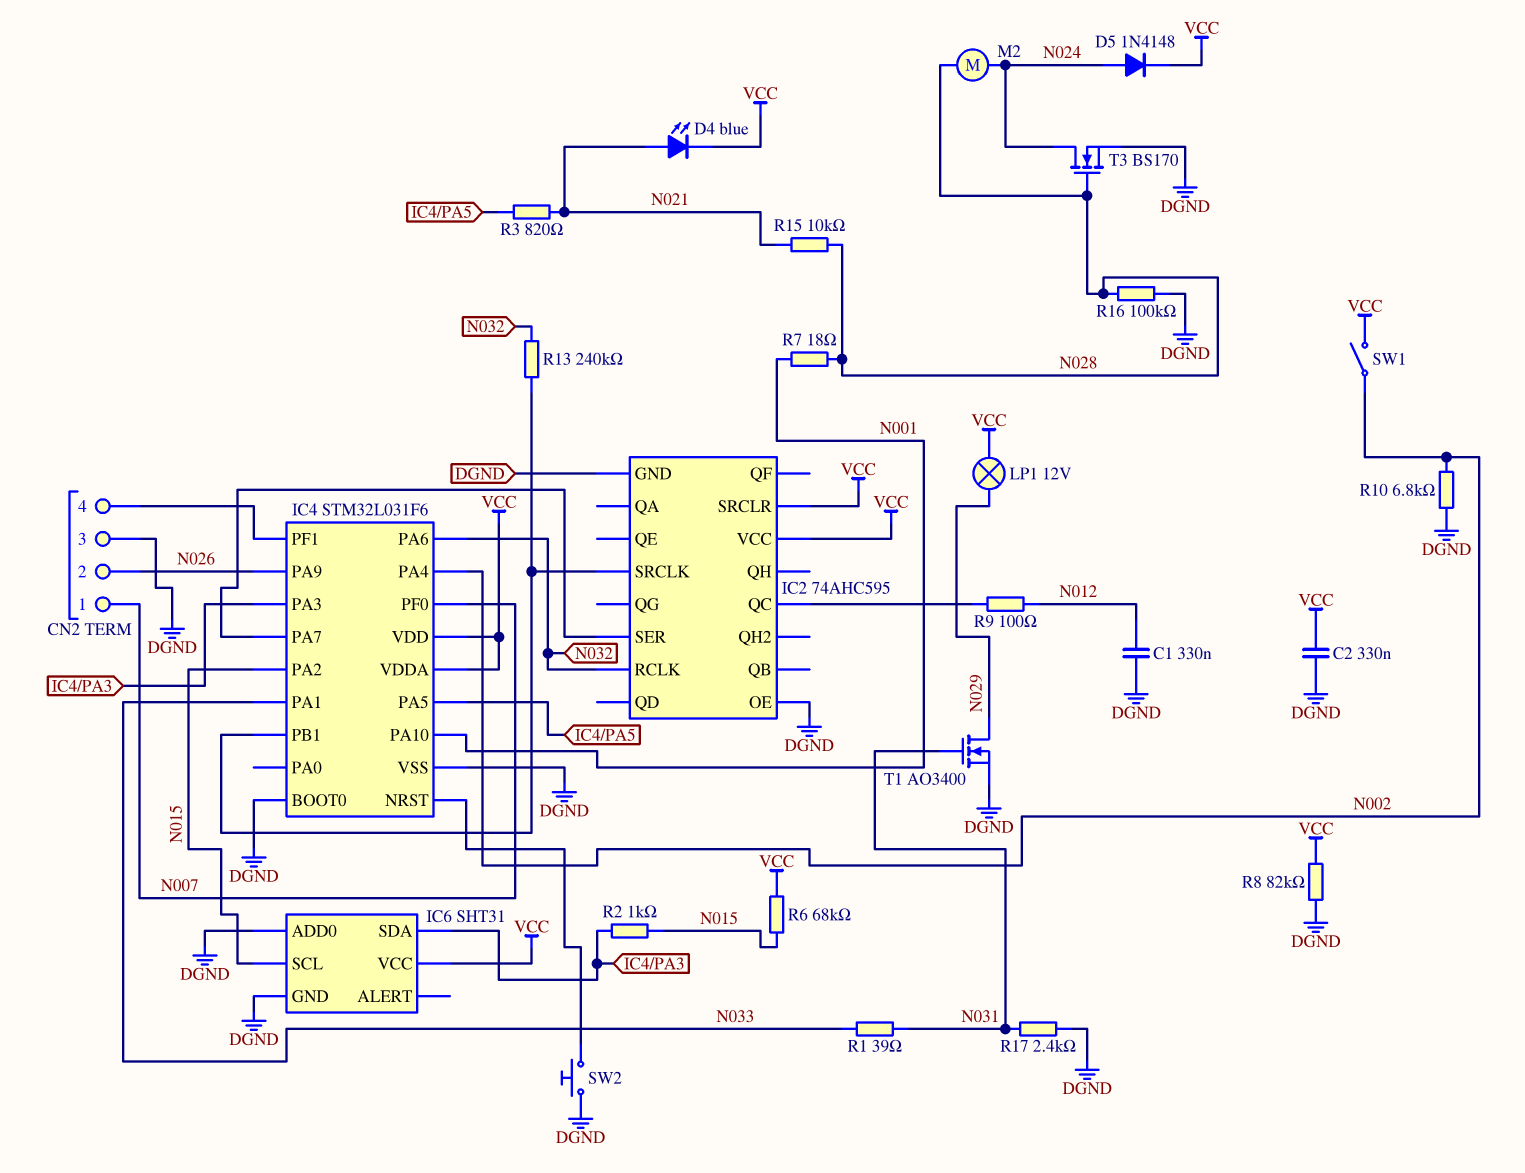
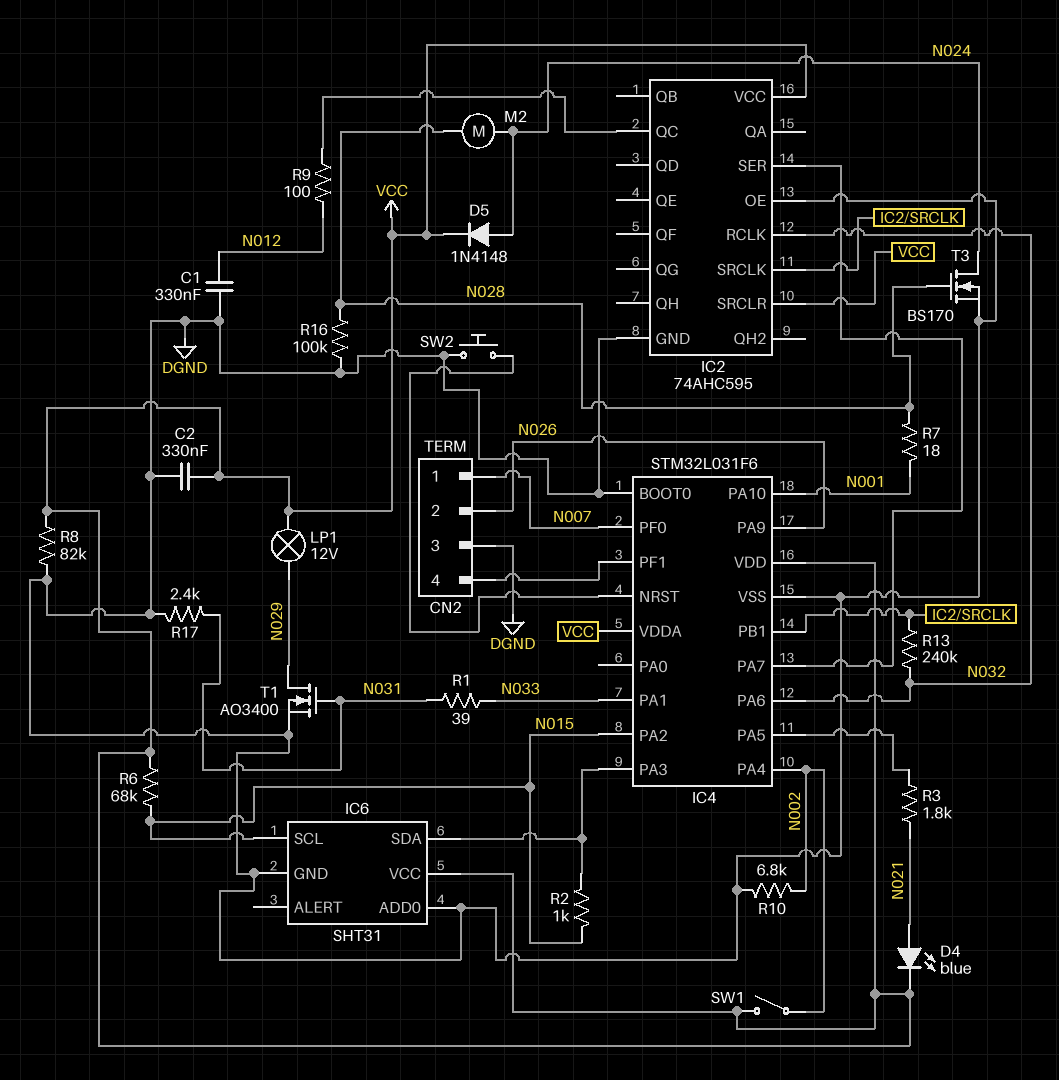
R3: 820 (IC4/PA5, N021) -> 1.8k (IC4/PA5, N021)
R15: 10k (N021, N028) -> none

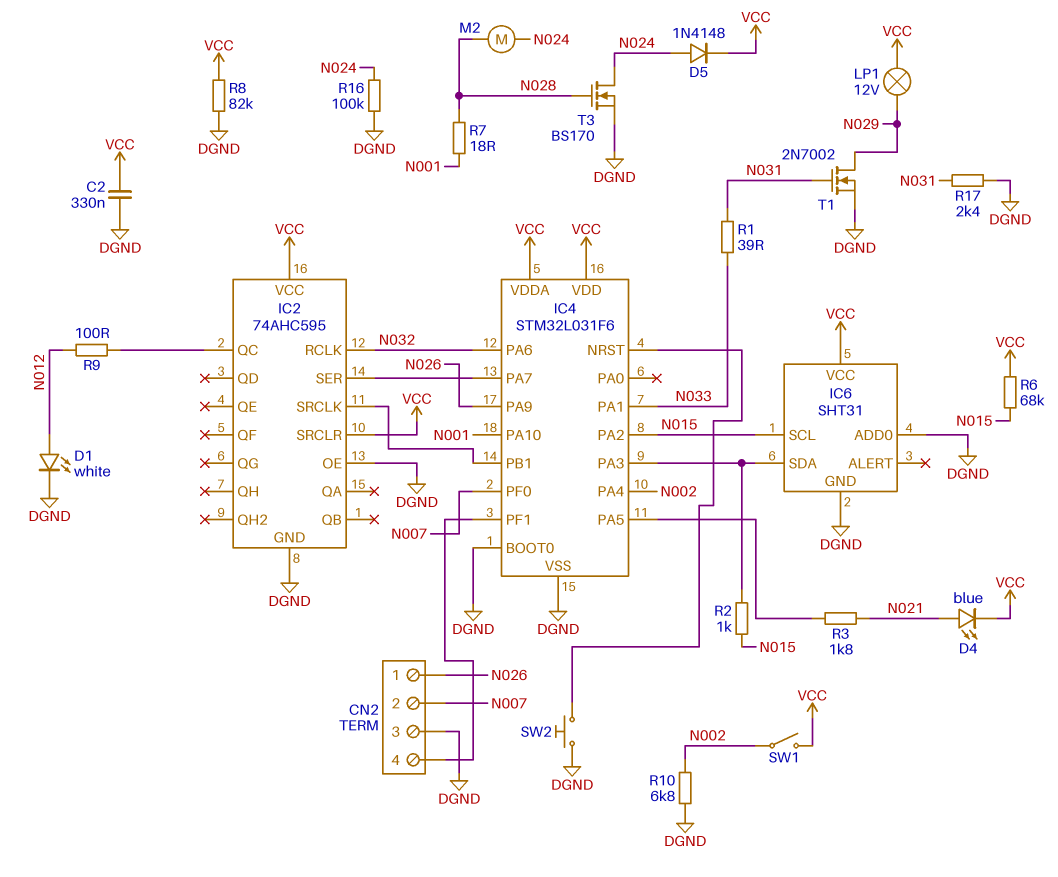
C1: 330nF (DGND, N012) -> none
CN2 pin 1: N007 -> N026
CN2 pin 2: N026 -> N007
D1: none -> LED white (A N012, K DGND)
R13: 240k (IC2/SRCLK, N032) -> none
R16: 100k (DGND, N028) -> 100k (DGND, N024)
T1: NMOS AO3400 (G N031, D N029, S DGND) -> NMOS 2N7002 (G N031, D N029, S DGND)

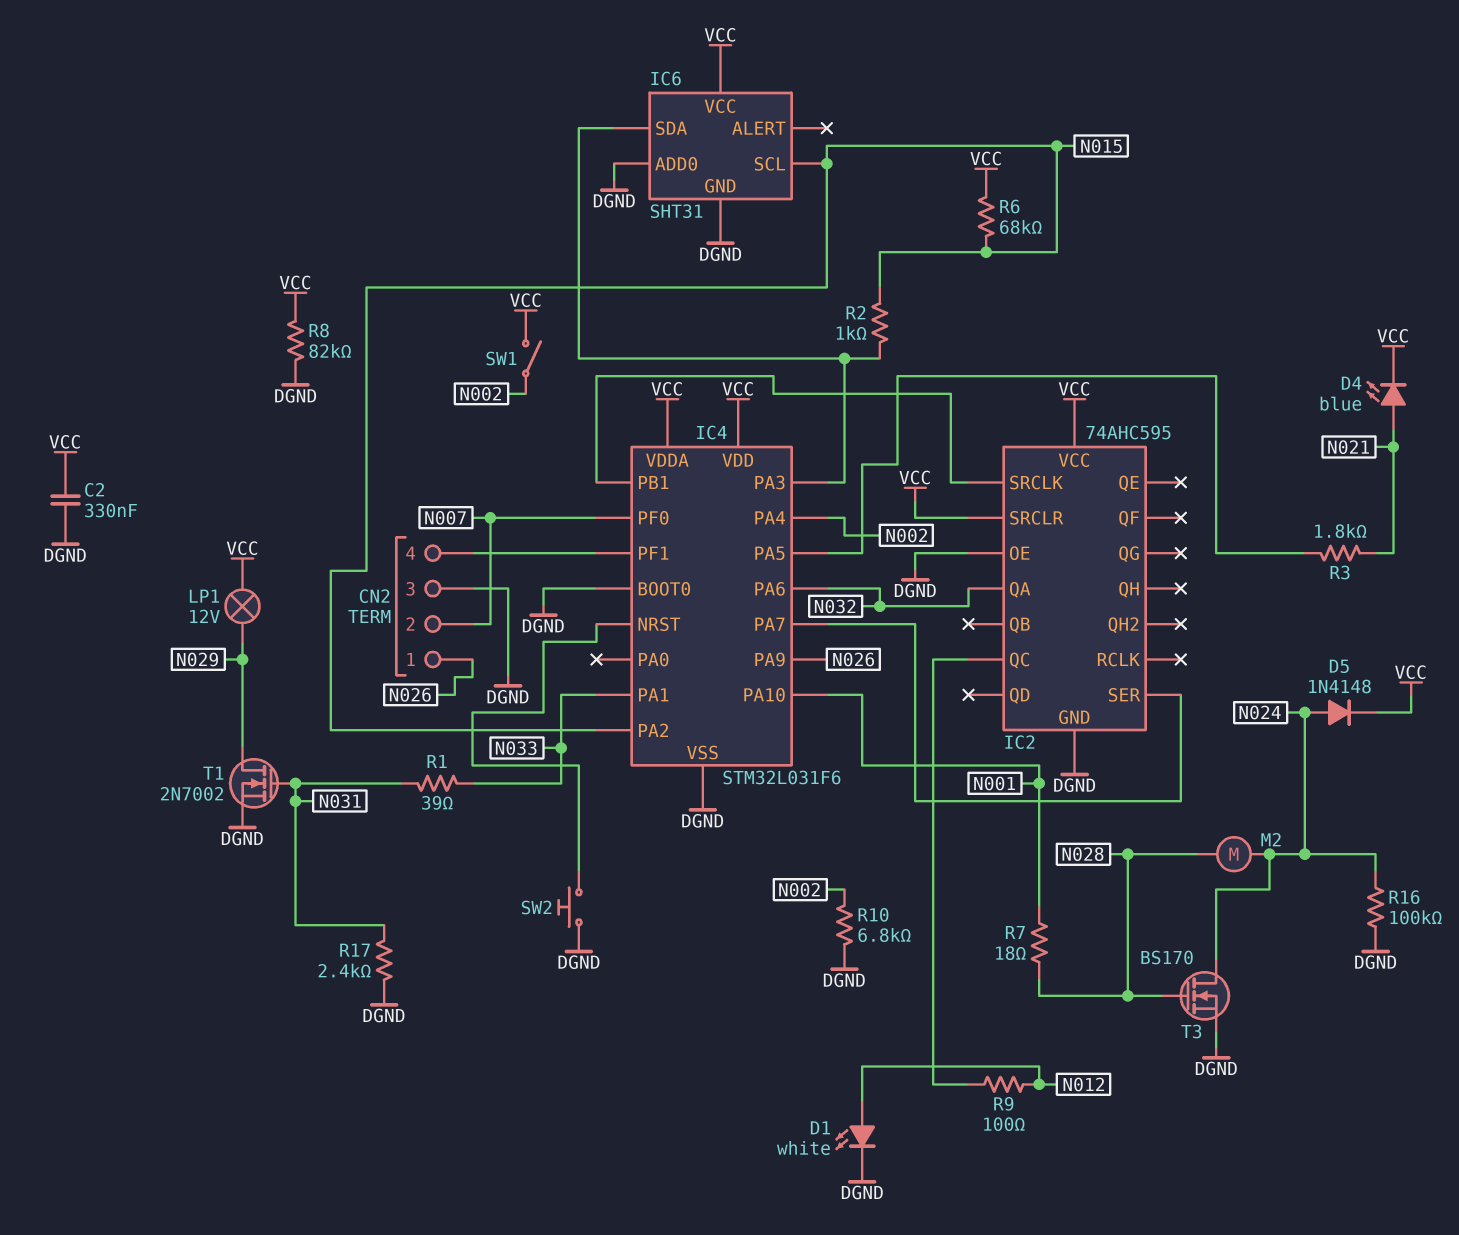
IC2 pin QA: none -> N032
IC2 pin RCLK: N032 -> none

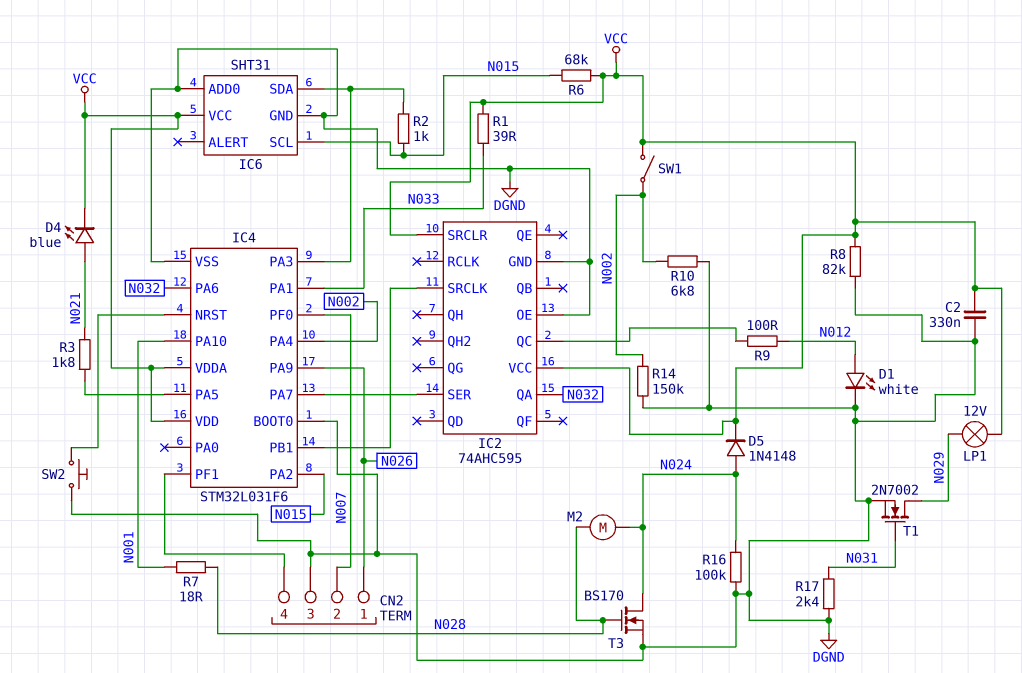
R1: 39 (N031, N033) -> 39 (N033, VCC)
R14: none -> 150k (DGND, N002)

